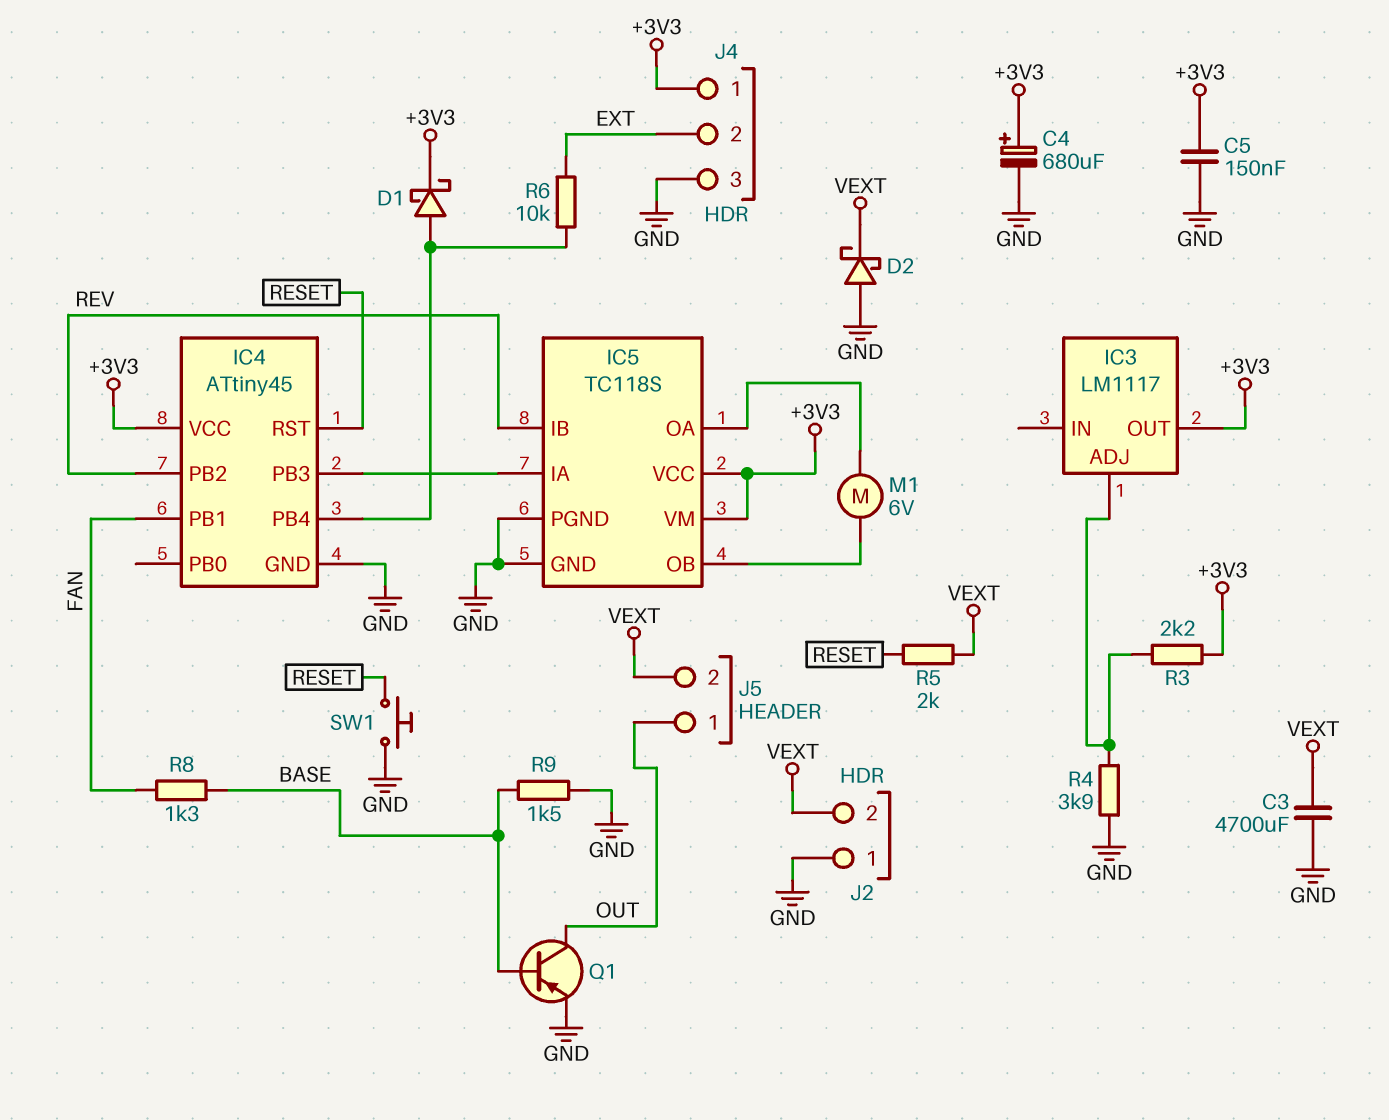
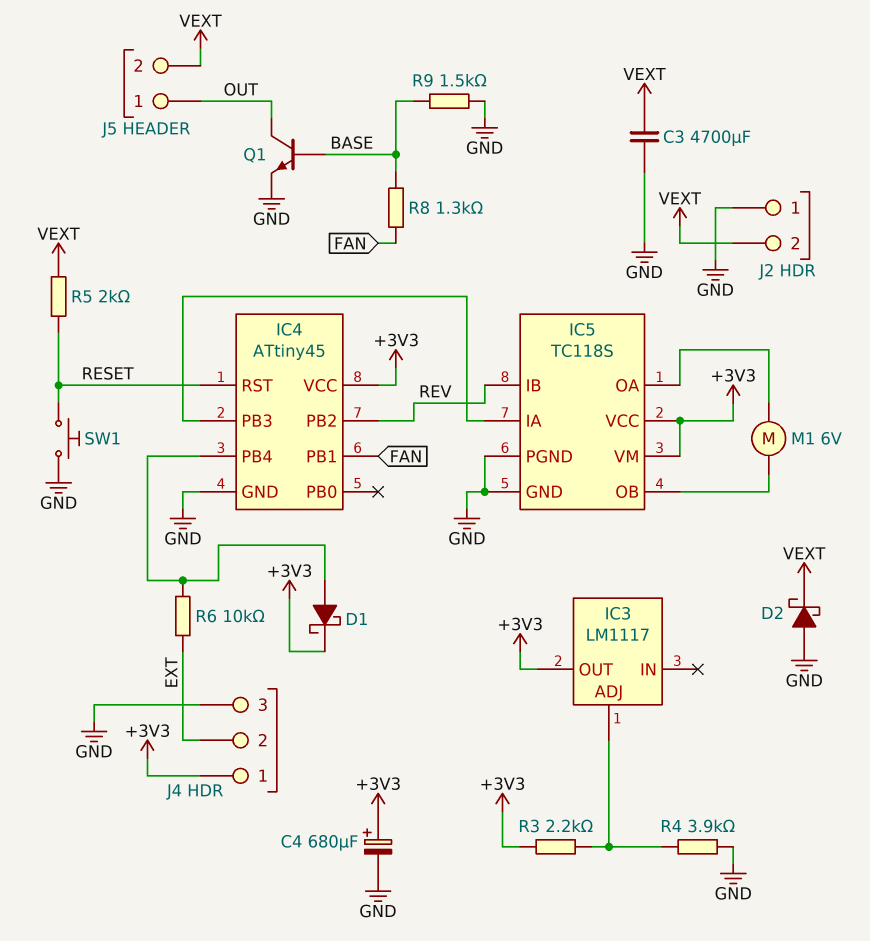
C5: 150nF (+3V3, GND) -> none
Q1: PNP (B BASE, C OUT, E GND) -> NPN (B BASE, C OUT, E GND)

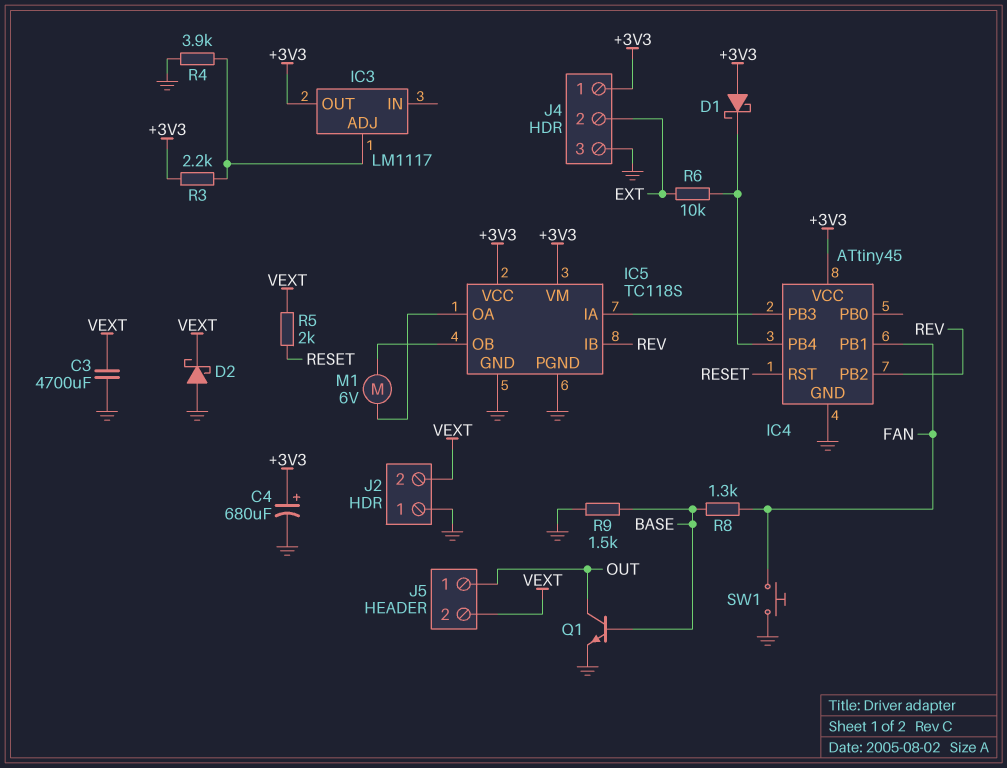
D1: schottky (A IC4/PB4, K +3V3) -> schottky (A +3V3, K IC4/PB4)
SW1: button (GND, RESET) -> button (FAN, GND)

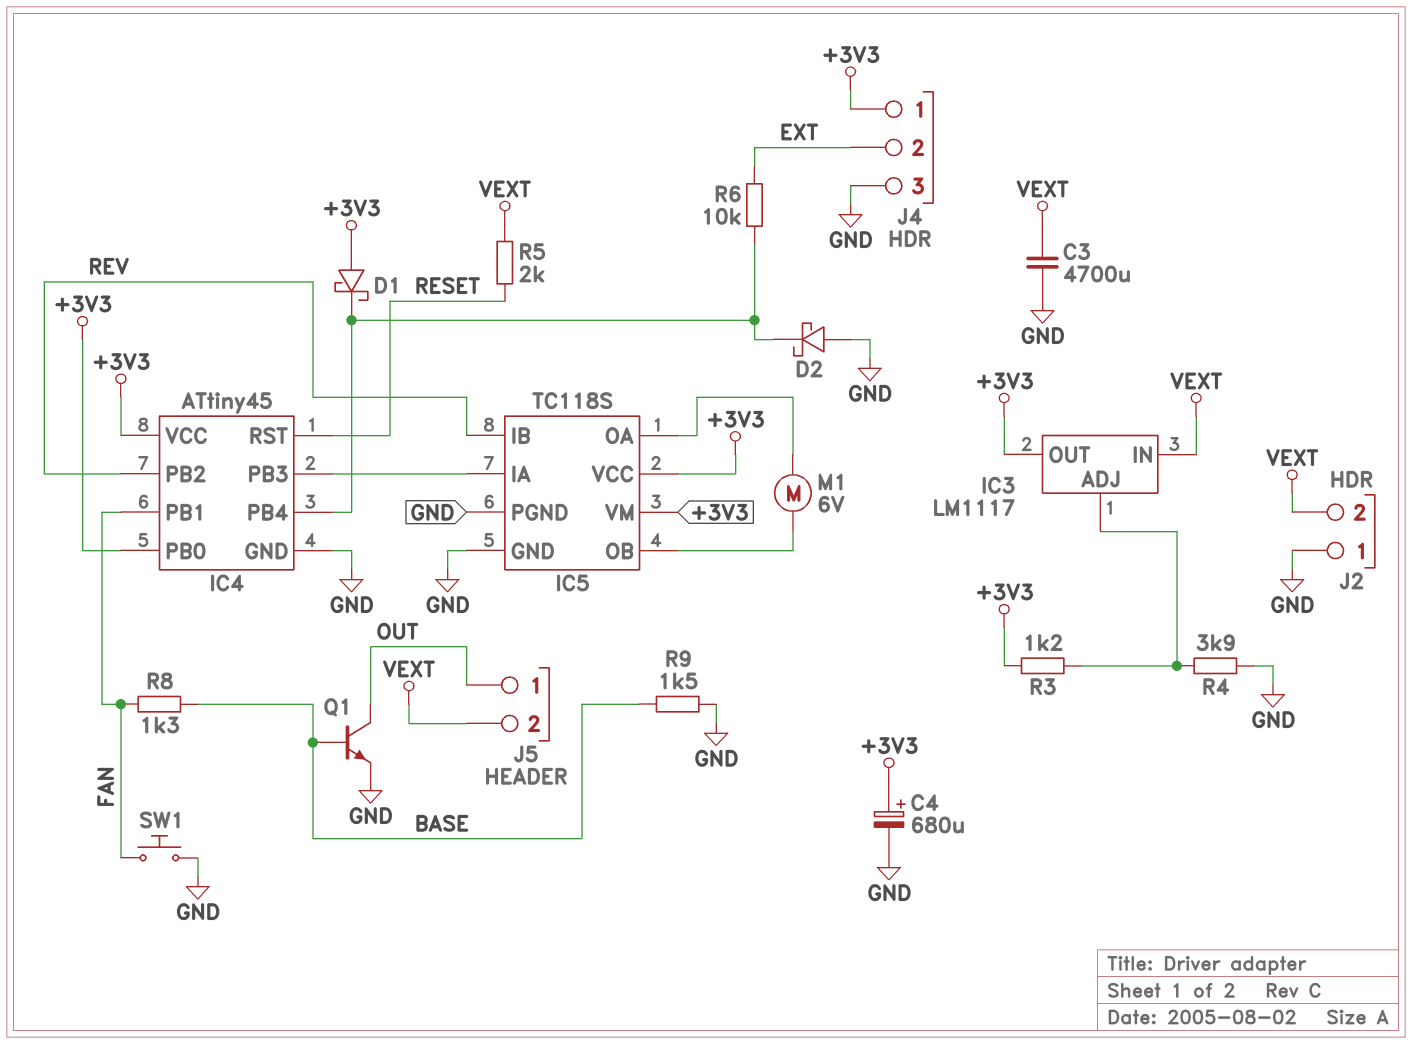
D2: schottky (A GND, K VEXT) -> schottky (A GND, K IC4/PB4)
IC3 pin IN: none -> VEXT
IC4 pin PB0: none -> +3V3
R3: 2.2k (+3V3, IC3/ADJ) -> 1.2k (+3V3, IC3/ADJ)

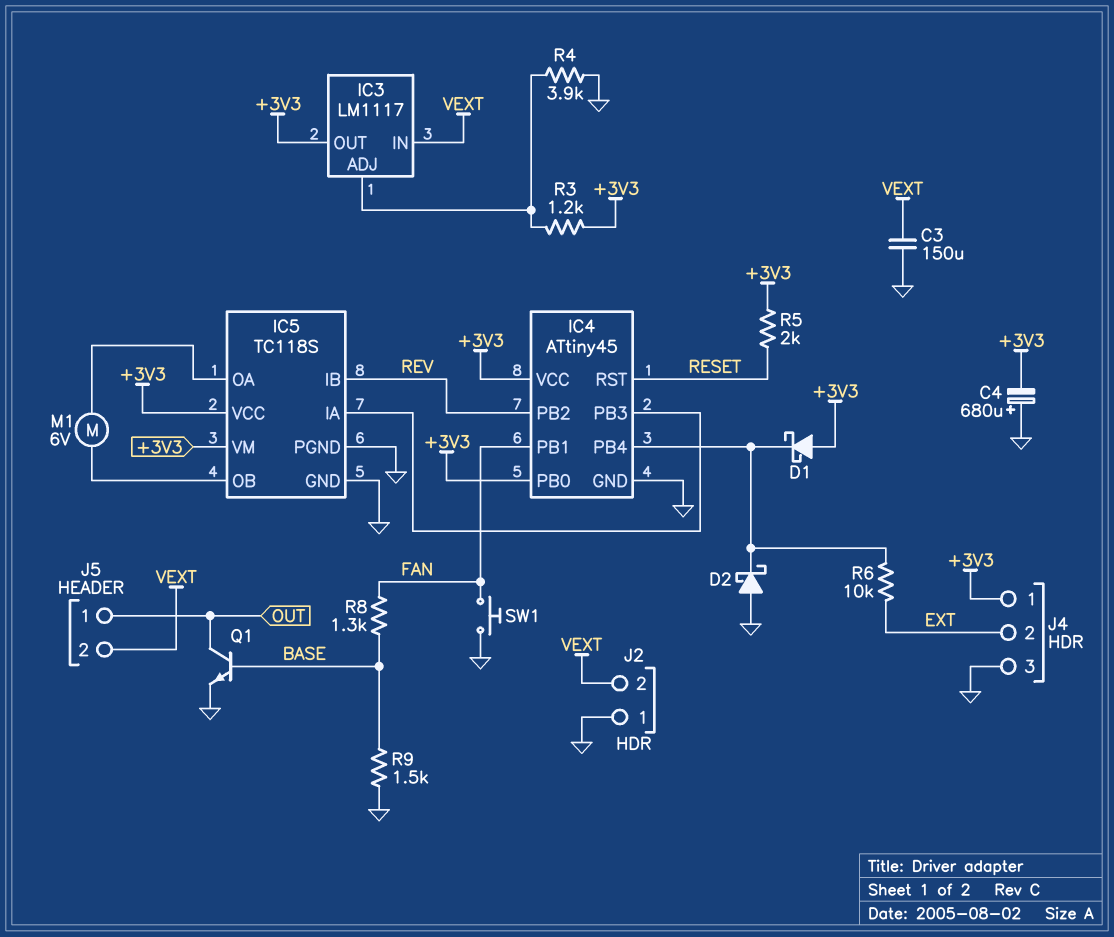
C3: 4700uF (GND, VEXT) -> 150uF (GND, VEXT)
C4: 680uF (plus +3V3, minus GND) -> 680uF (plus GND, minus +3V3)
R5: 2k (RESET, VEXT) -> 2k (+3V3, RESET)

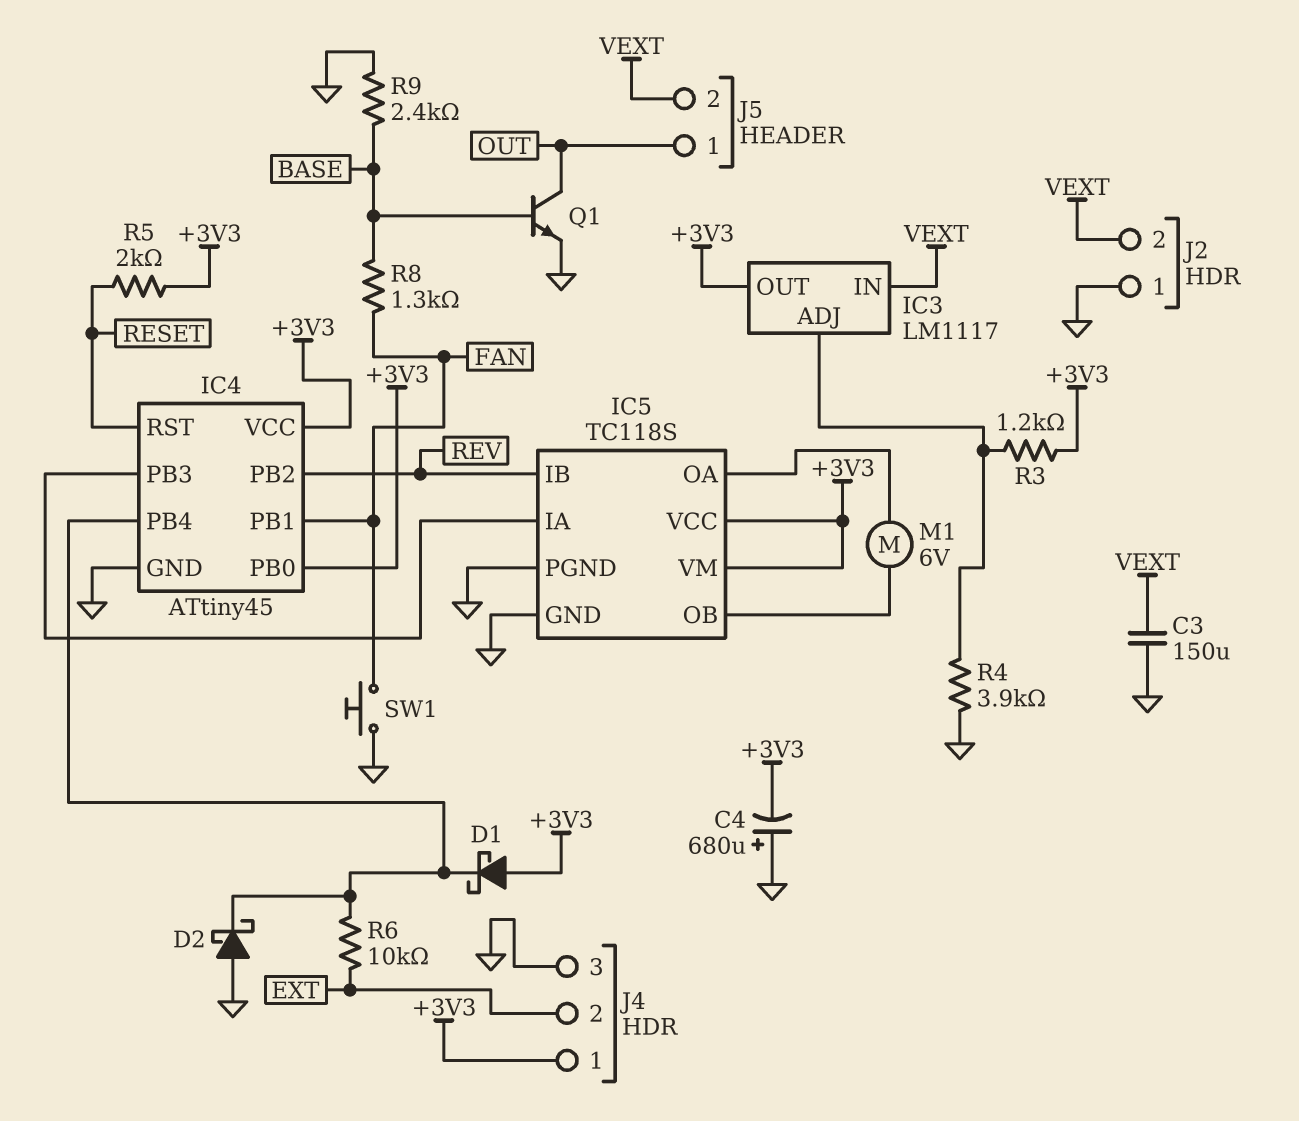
R9: 1.5k (BASE, GND) -> 2.4k (BASE, GND)

